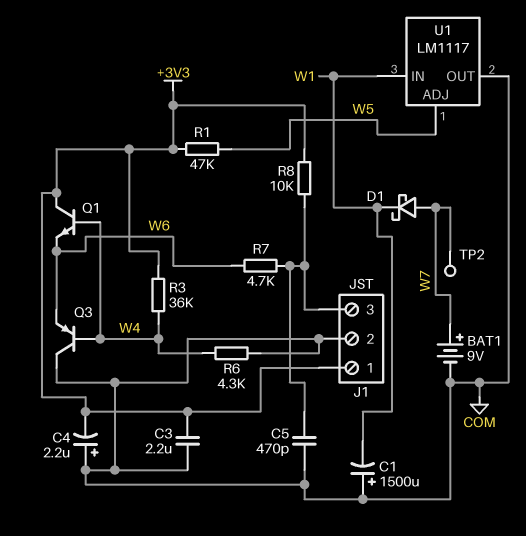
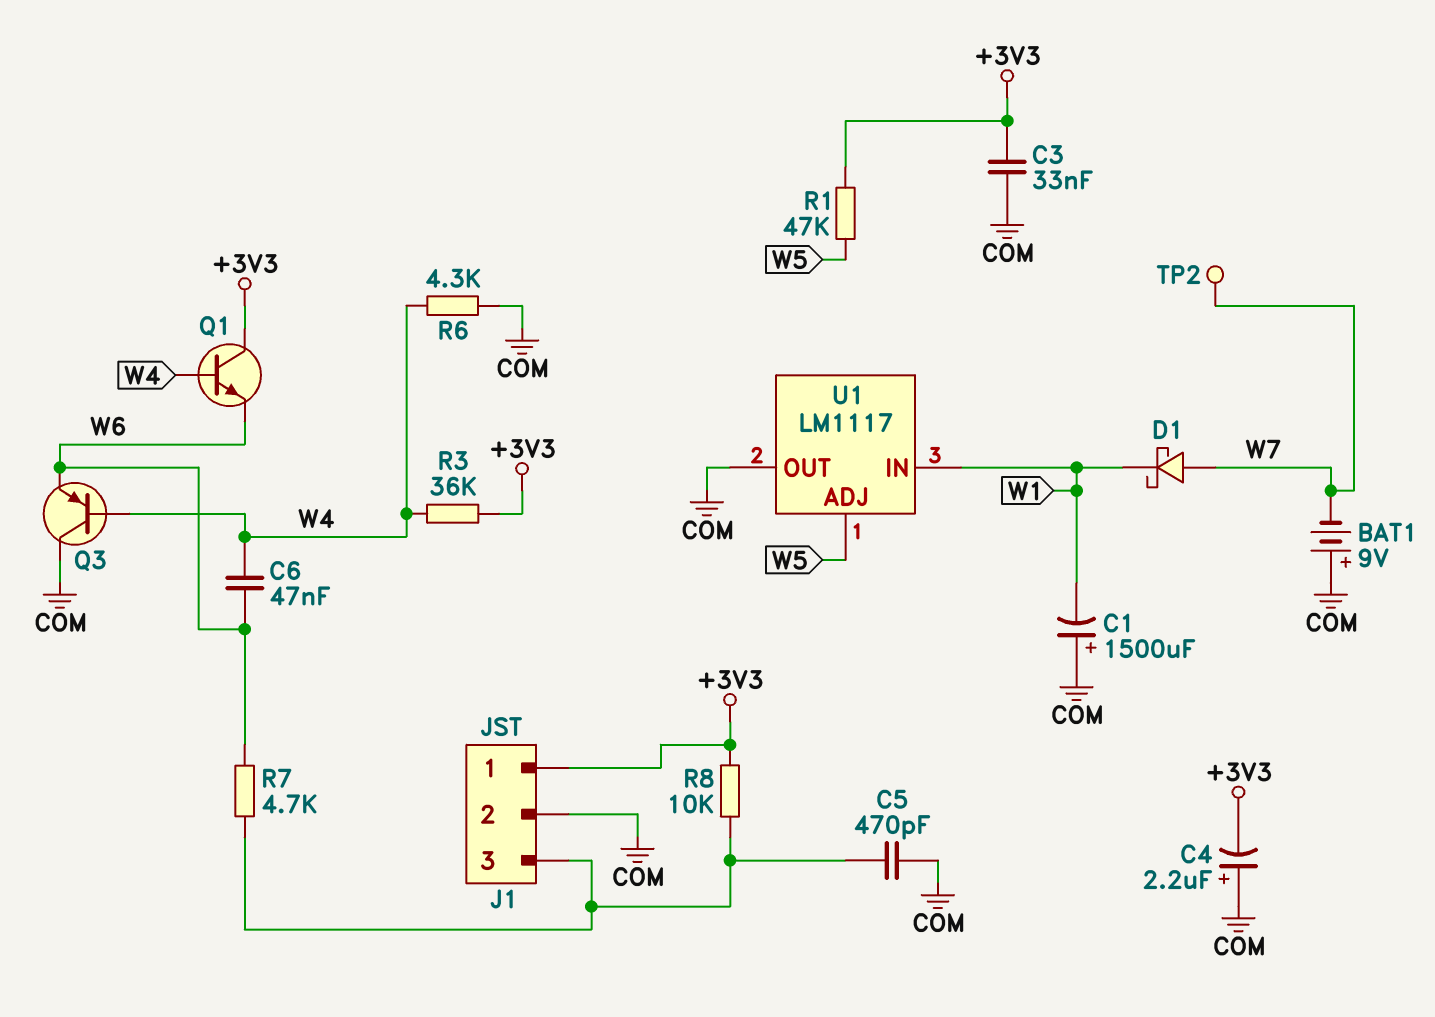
BAT1: 9V (plus W7, minus COM) -> 9V (plus COM, minus W7)
C3: 2.2uF (+3V3, COM) -> 33nF (+3V3, COM)
C6: none -> 47nF (W4, W6)

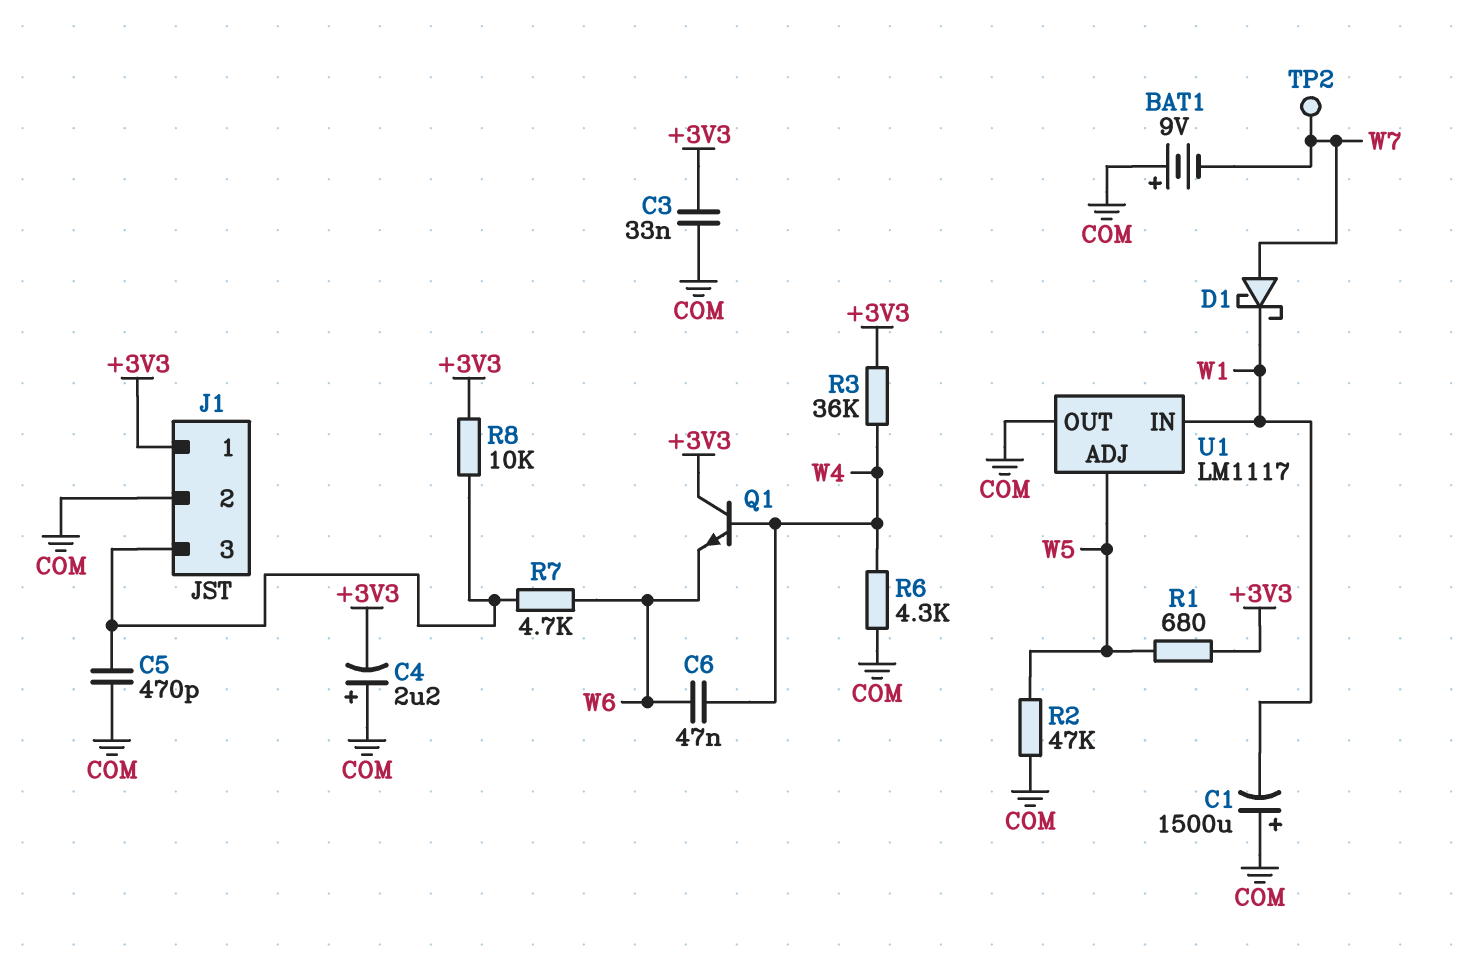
Q3: PNP (B W4, C COM, E W6) -> none
R1: 47k (+3V3, W5) -> 680 (+3V3, W5)
R2: none -> 47k (COM, W5)

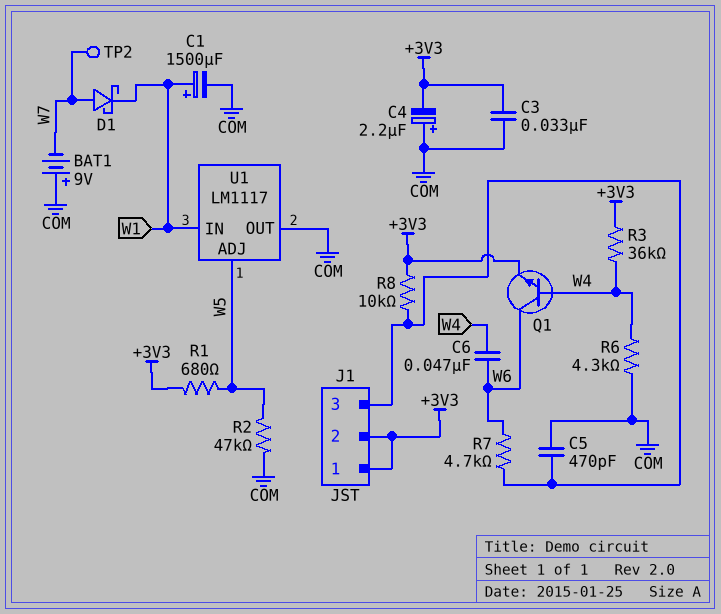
C1: 1500uF (plus COM, minus W1) -> 1500uF (plus W1, minus COM)
J1 pin 2: COM -> +3V3
Q1: NPN (B W4, C +3V3, E W6) -> NPN (B W4, C W6, E +3V3)

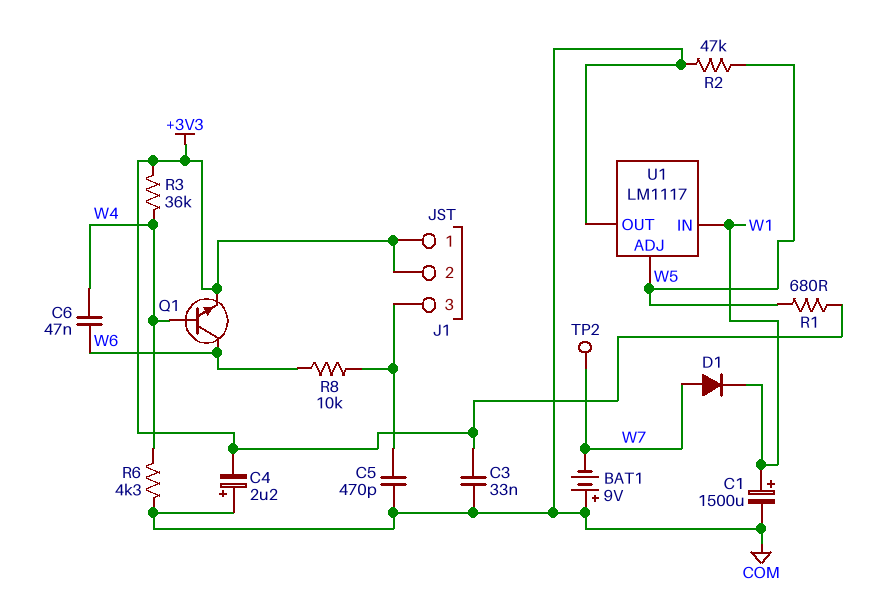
D1: schottky (A W7, K W1) -> diode (A W7, K W1)
R7: 4.7k (J1/3, W6) -> none
R8: 10k (+3V3, J1/3) -> 10k (J1/3, W6)

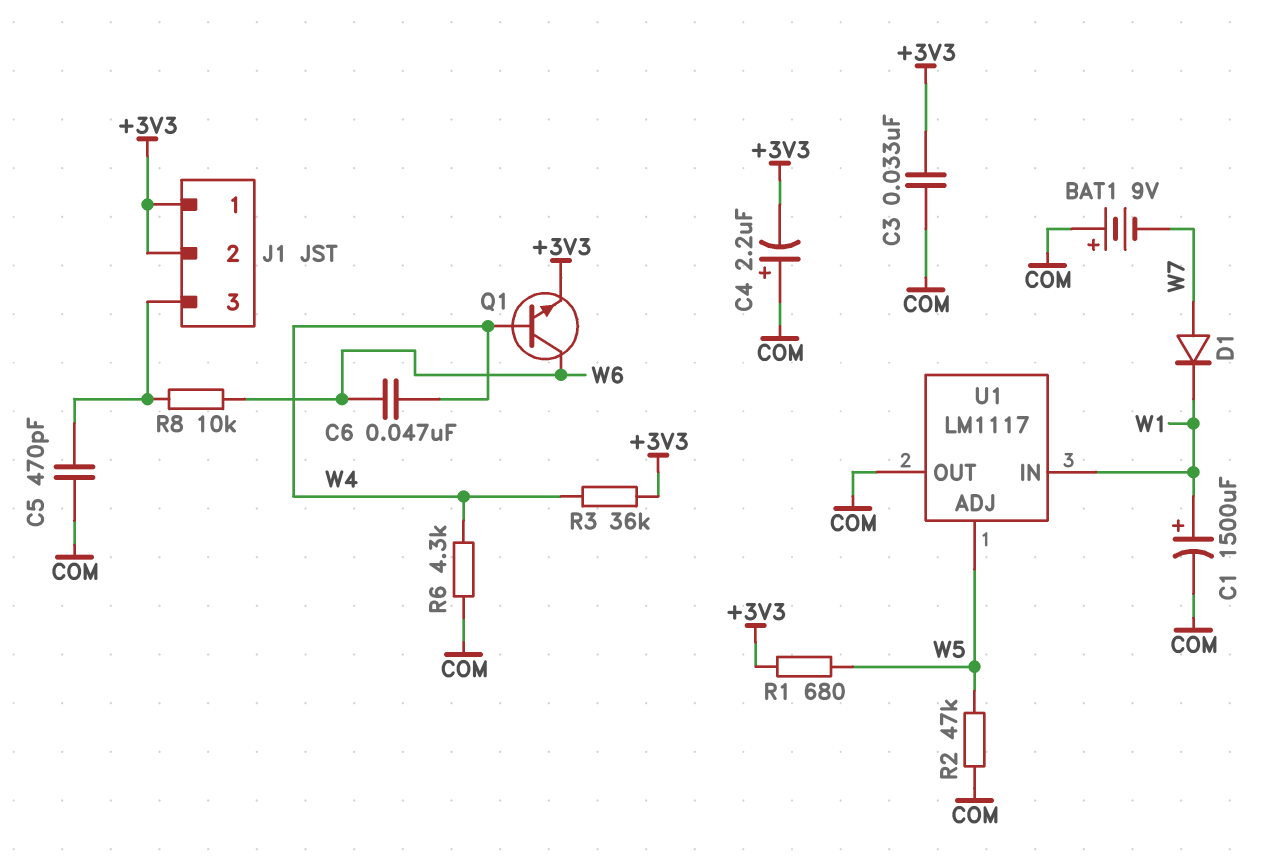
TP2: test point (W7) -> none

